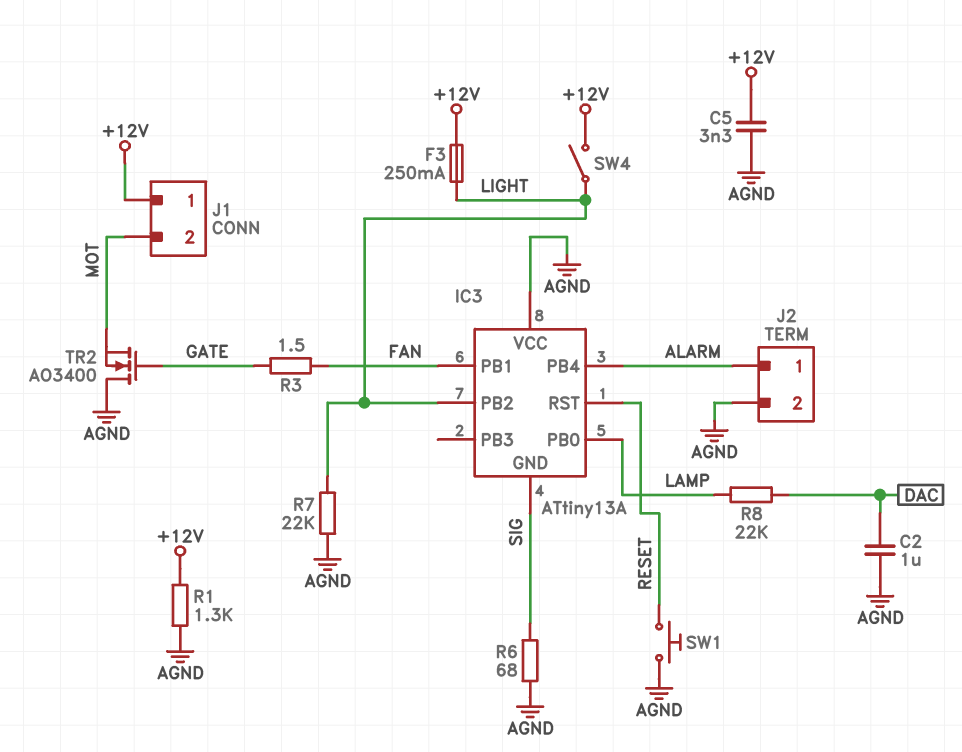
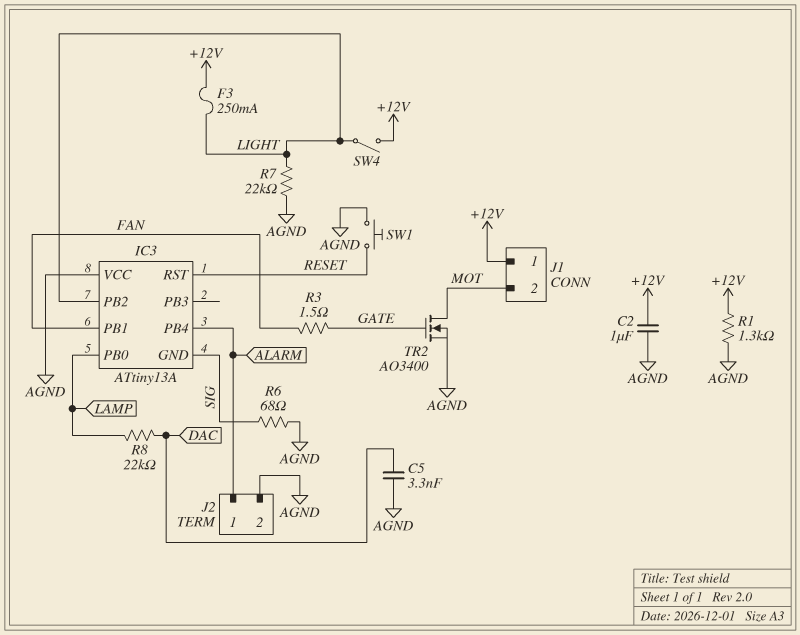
C2: 1uF (AGND, DAC) -> 1uF (+12V, AGND)
C5: 3.3nF (+12V, AGND) -> 3.3nF (AGND, DAC)
TR2: NMOS AO3400 (G GATE, D AGND, S MOT) -> NMOS AO3400 (G GATE, D MOT, S AGND)

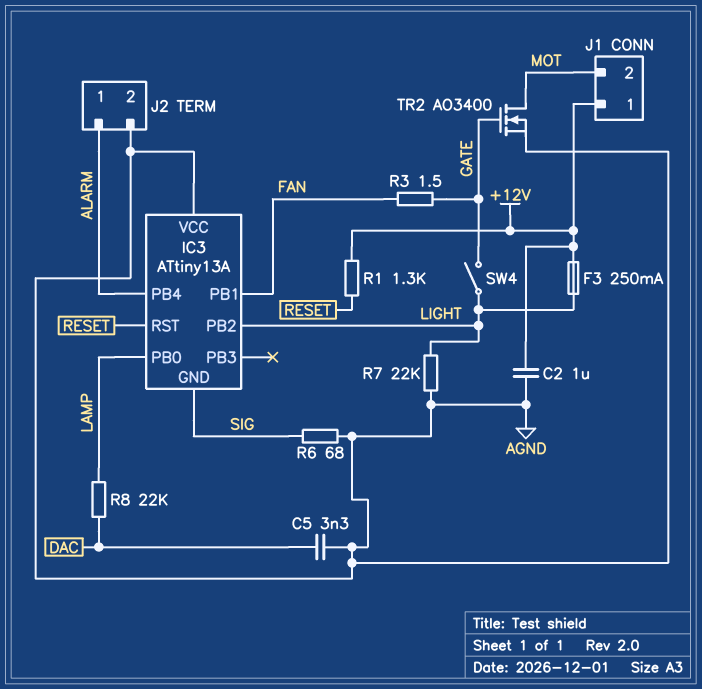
R1: 1.3k (+12V, AGND) -> 1.3k (+12V, RESET)
SW1: button (AGND, RESET) -> none
SW4: switch (+12V, LIGHT) -> switch (GATE, LIGHT)

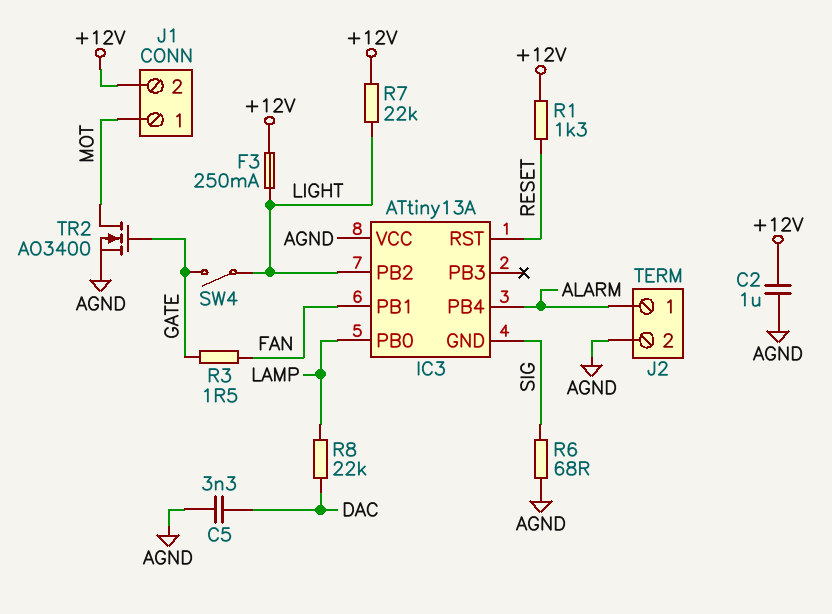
J1 pin 1: +12V -> MOT
J1 pin 2: MOT -> +12V
R7: 22k (AGND, LIGHT) -> 22k (+12V, LIGHT)

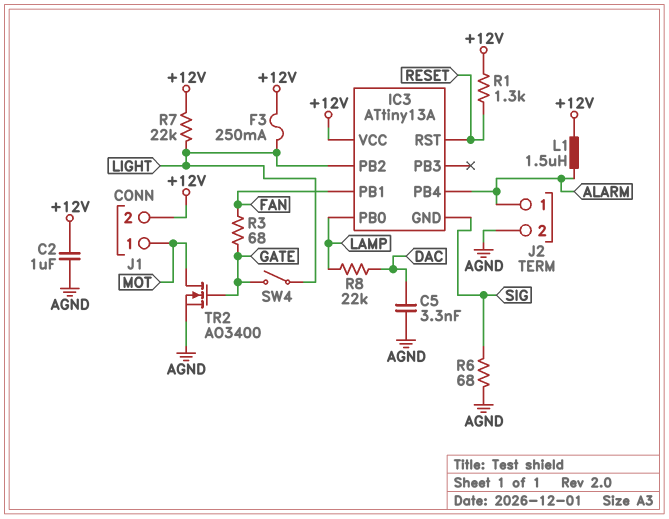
IC3 pin VCC: AGND -> +12V
L1: none -> 1.5uH (+12V, ALARM)
R3: 1.5 (FAN, GATE) -> 68 (FAN, GATE)

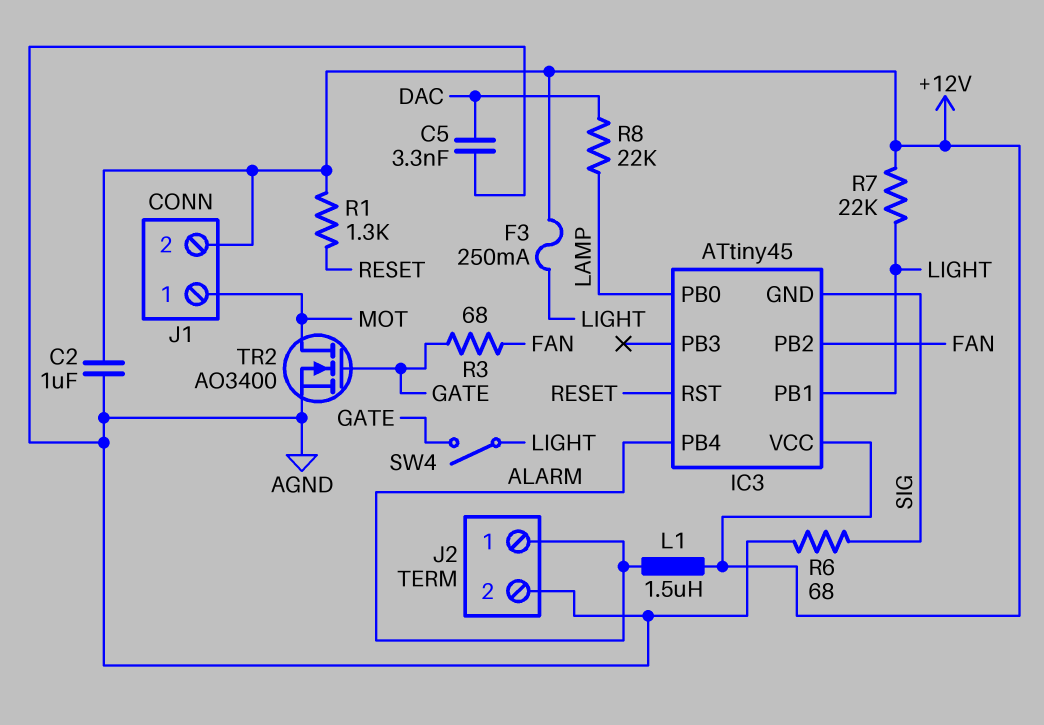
IC3: ATtiny13A -> ATtiny45
IC3 pin PB1: FAN -> LIGHT
IC3 pin PB2: LIGHT -> FAN

